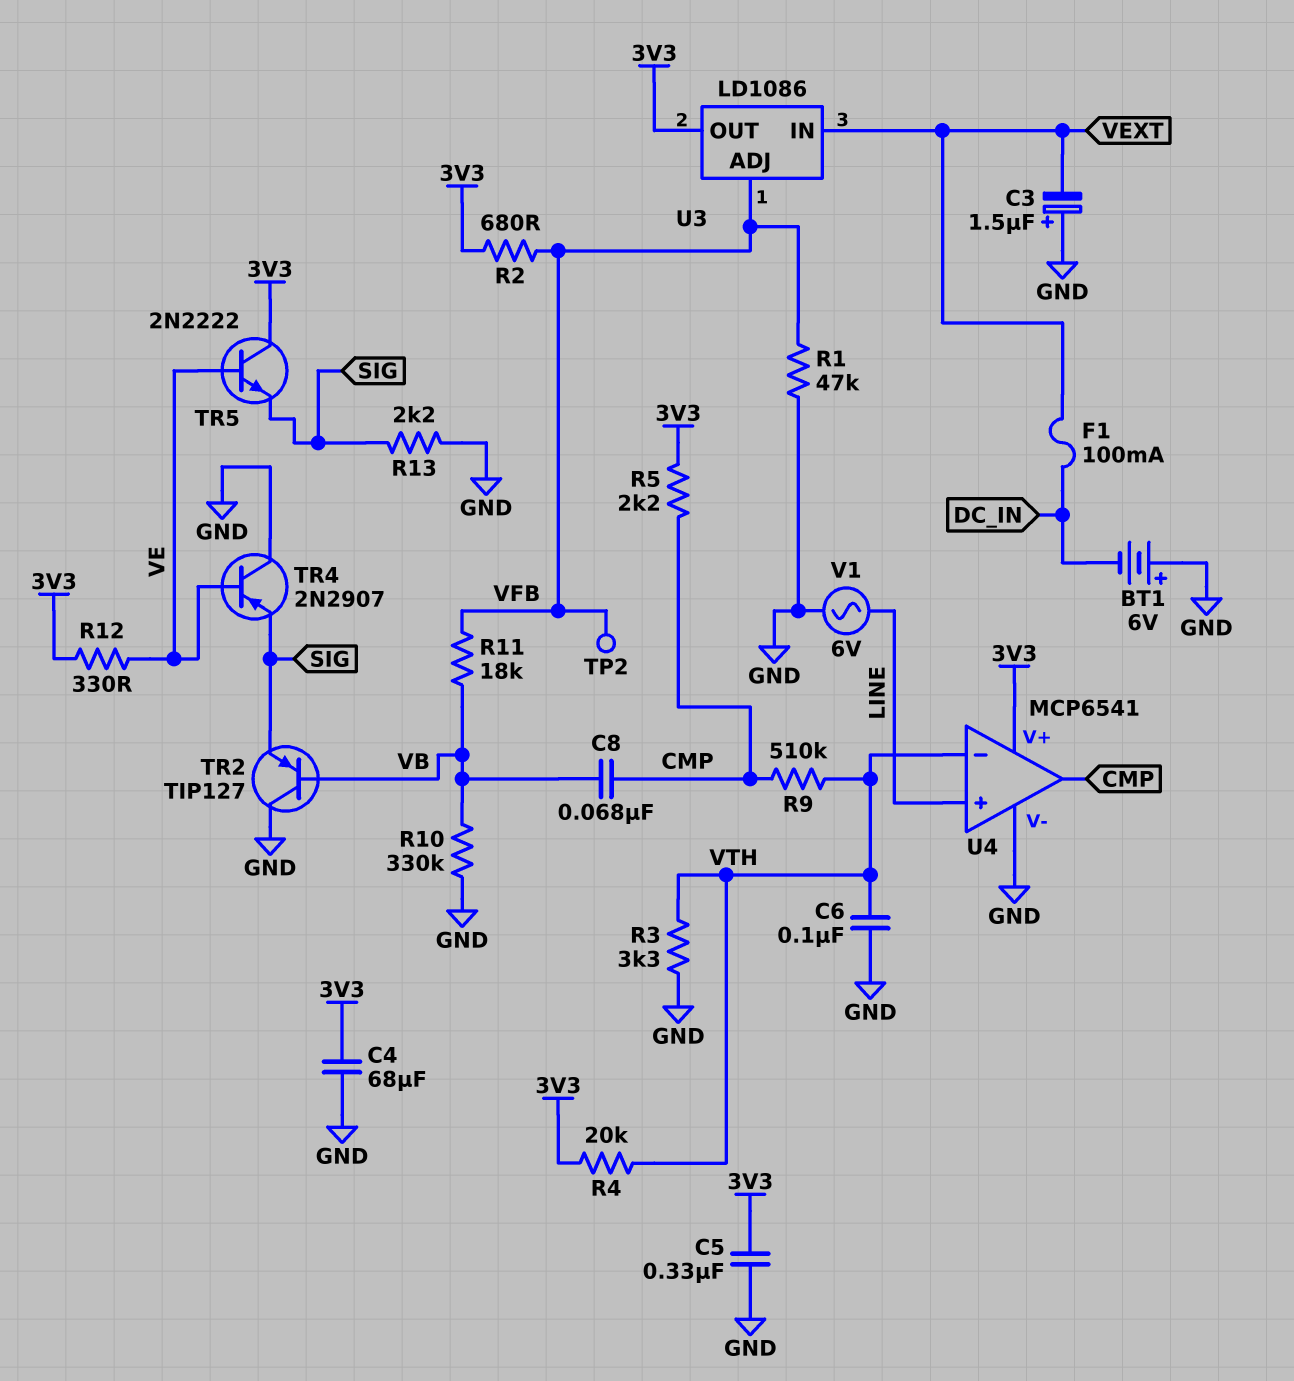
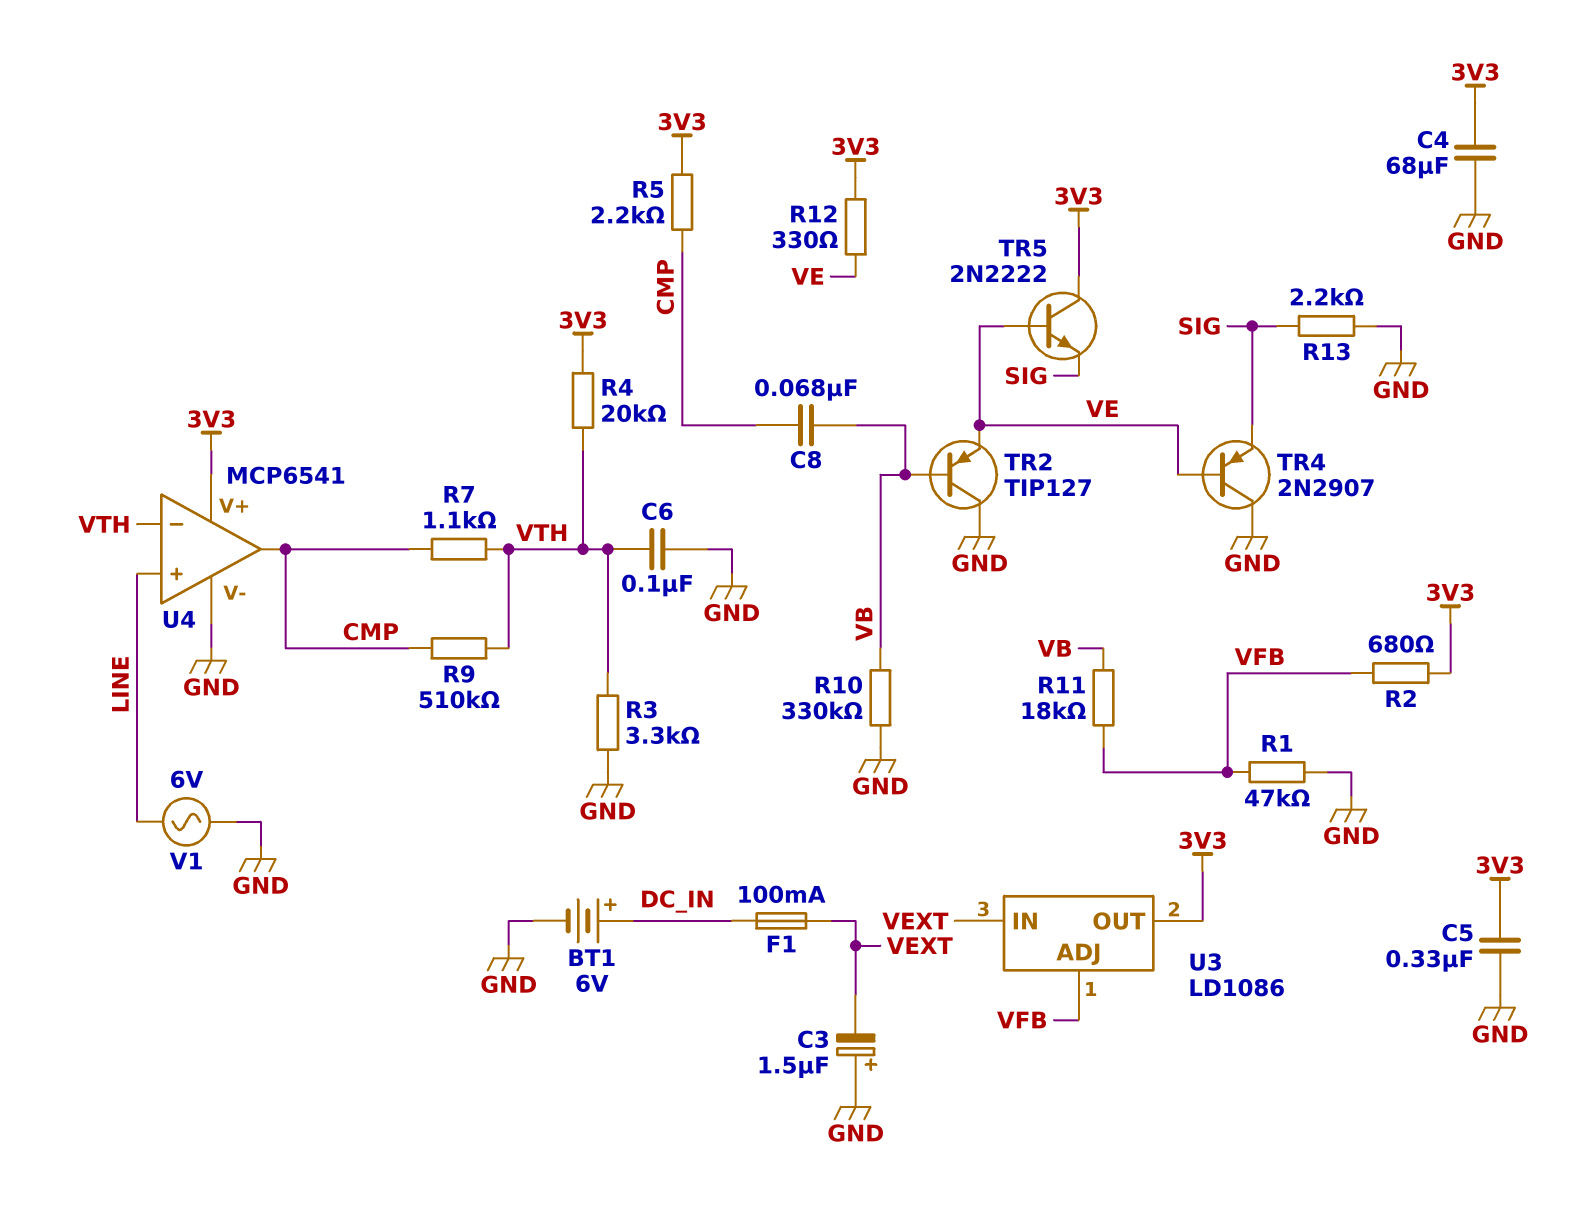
BT1: 6V (plus GND, minus DC_IN) -> 6V (plus DC_IN, minus GND)
R7: none -> 1.1k (CMP, VTH)
TP2: test point (VFB) -> none
TR2: PNP TIP127 (B VB, C GND, E SIG) -> PNP TIP127 (B VB, C GND, E VE)

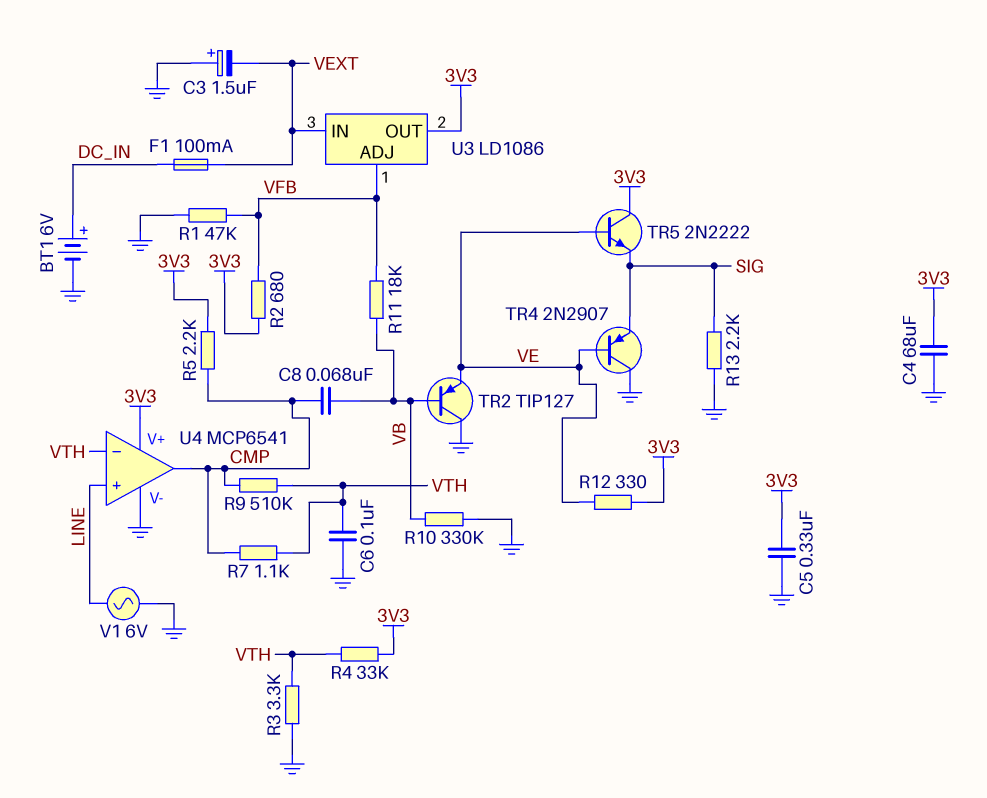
R4: 20k (3V3, VTH) -> 33k (3V3, VTH)

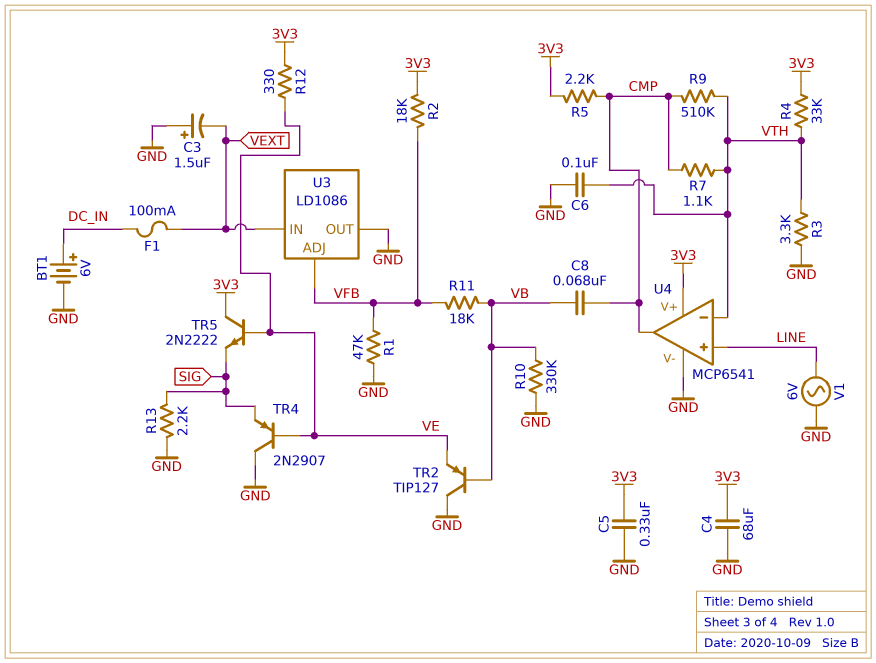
R2: 680 (3V3, VFB) -> 18k (3V3, VFB)
U3 pin OUT: 3V3 -> GND

